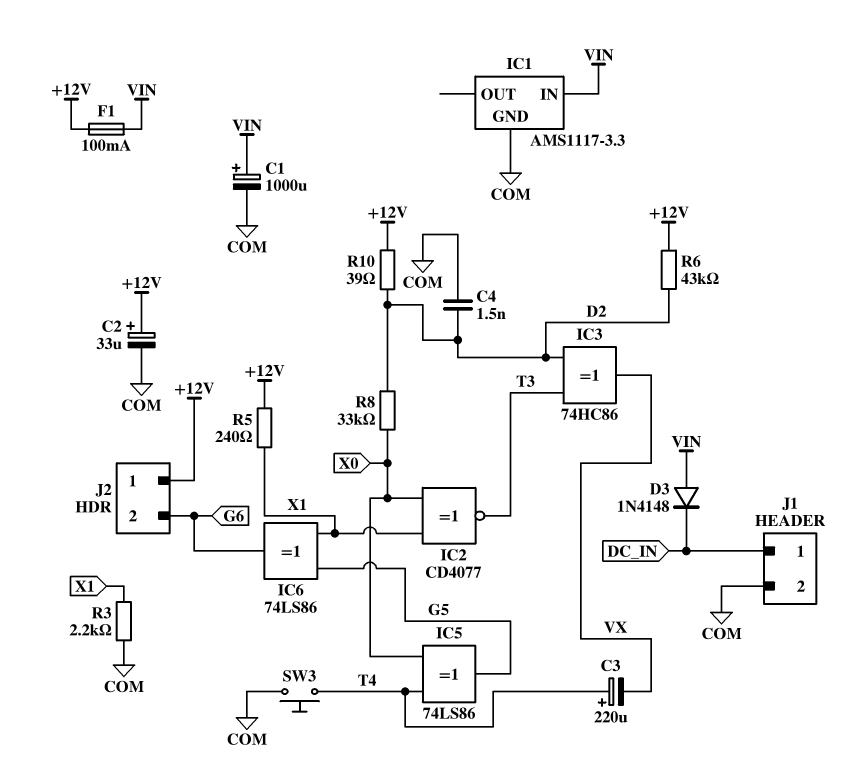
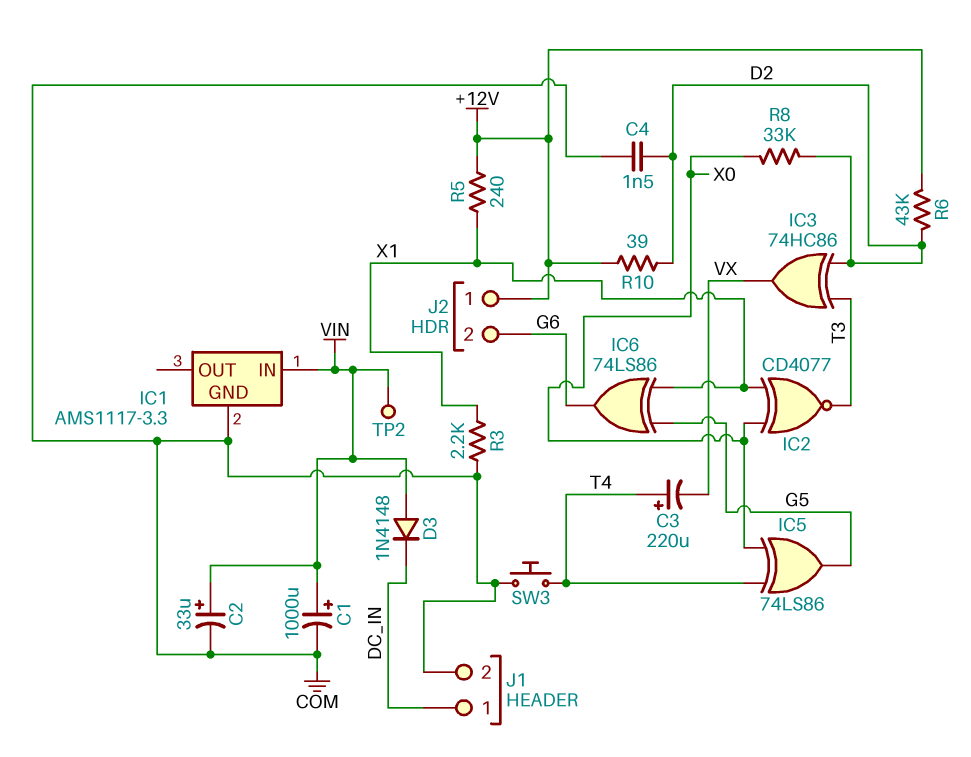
C2: 33uF (plus +12V, minus COM) -> 33uF (plus VIN, minus COM)
F1: 100mA (+12V, VIN) -> none
TP2: none -> test point (VIN)

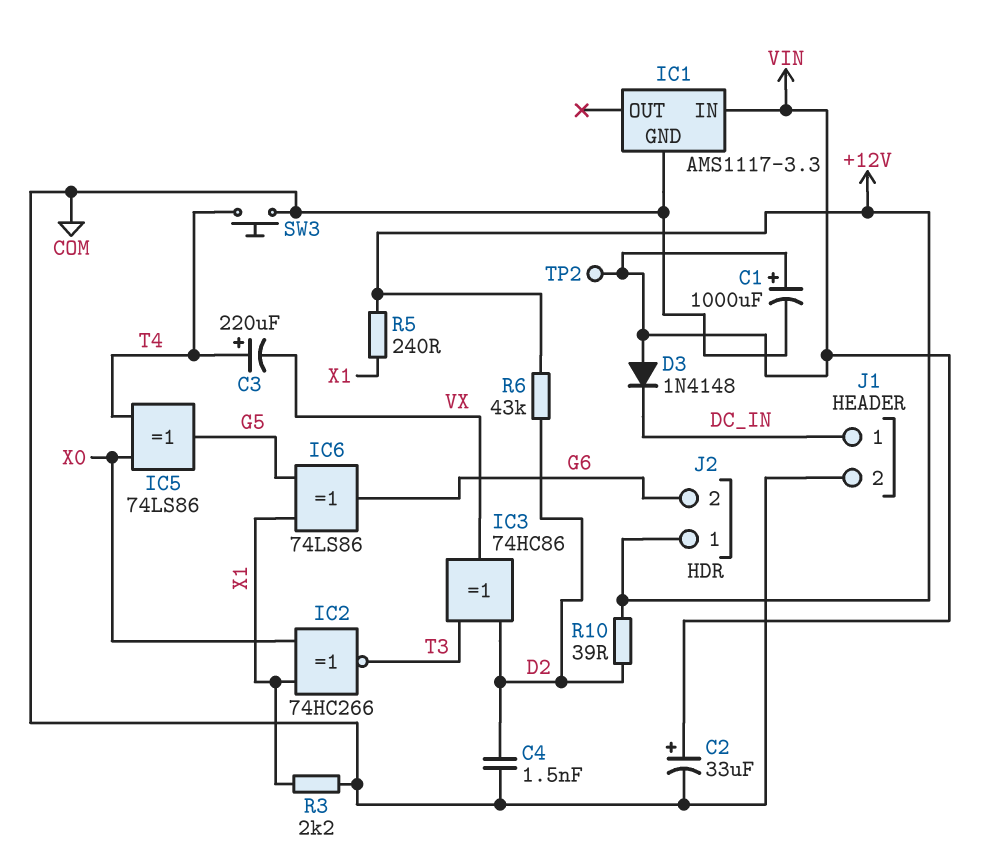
IC2: XNOR CD4077 (in X0, in X1, out T3) -> XNOR 74HC266 (in X0, in X1, out T3)
R8: 33k (D2, X0) -> none

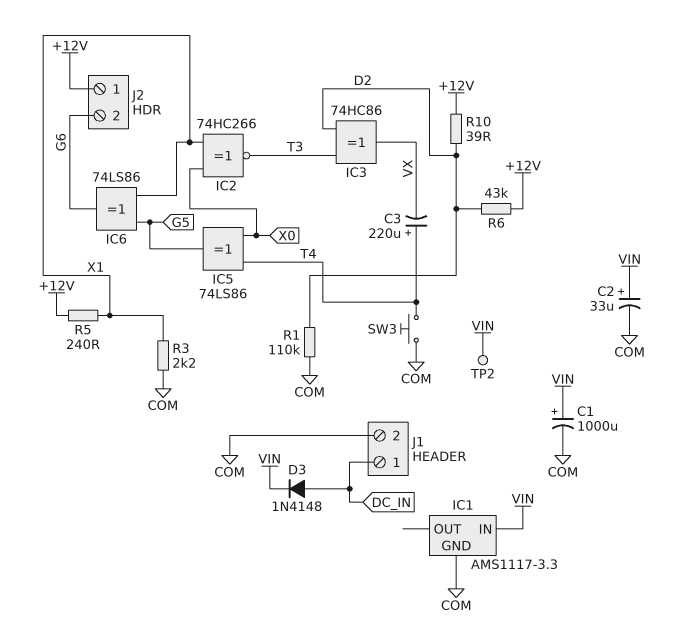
C4: 1.5nF (COM, D2) -> none
D3: diode 1N4148 (A VIN, K DC_IN) -> diode 1N4148 (A DC_IN, K VIN)
R1: none -> 110k (COM, D2)

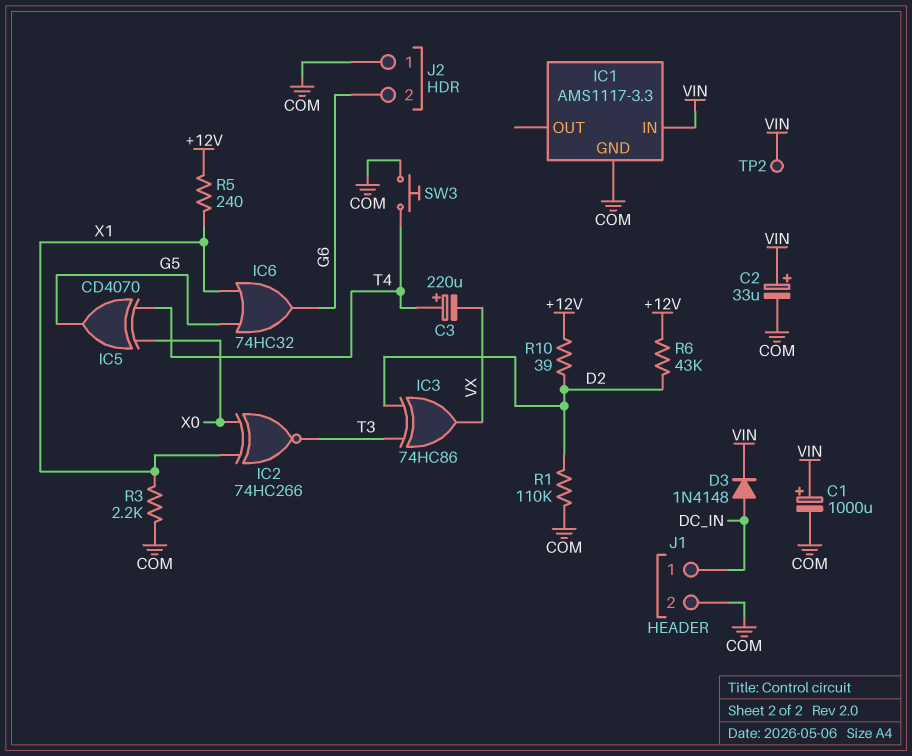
IC5: XOR 74LS86 (in T4, in X0, out G5) -> XOR CD4070 (in T4, in X0, out G5)
IC6: XOR 74LS86 (in G5, in X1, out G6) -> OR 74HC32 (in G5, in X1, out G6)
J2 pin 1: +12V -> COM

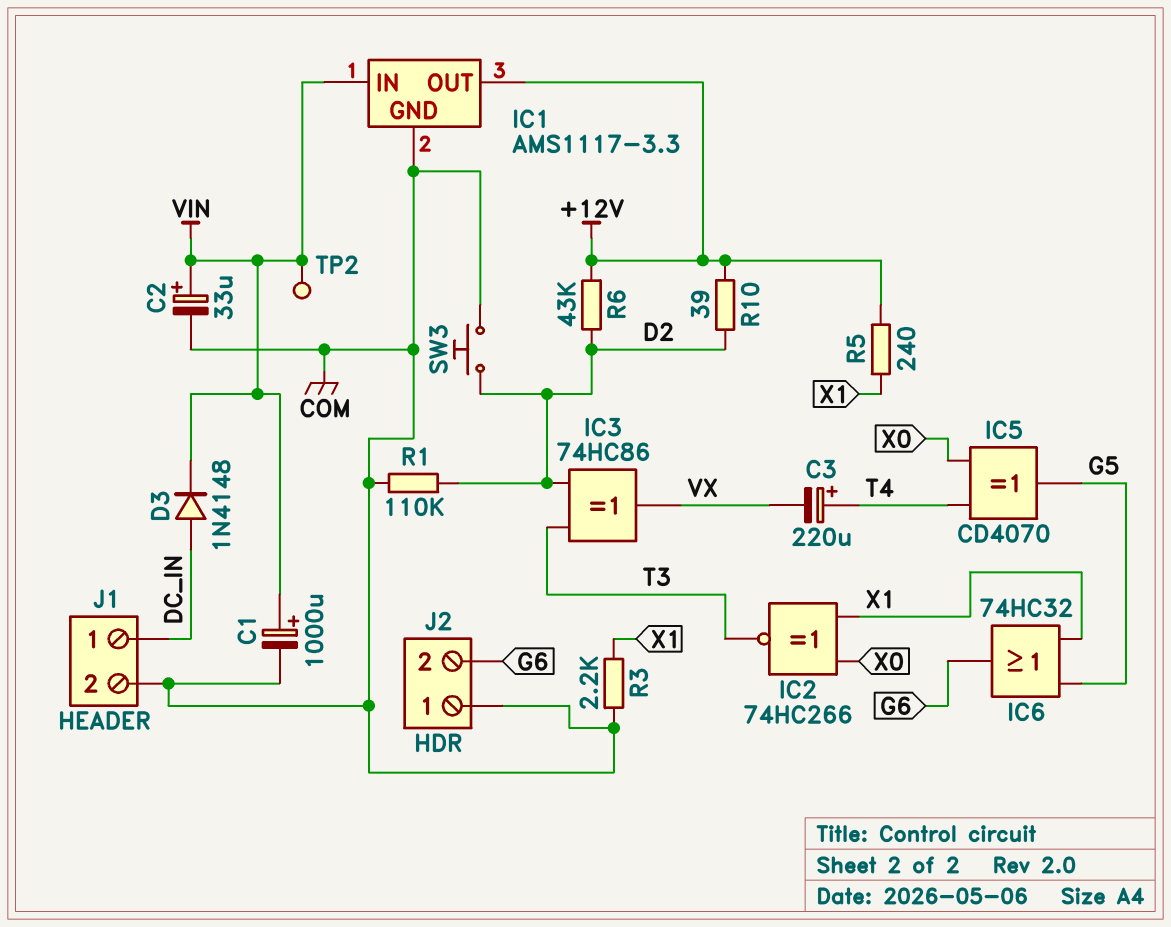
IC1 pin OUT: none -> +12V
SW3: button (COM, T4) -> button (COM, D2)

